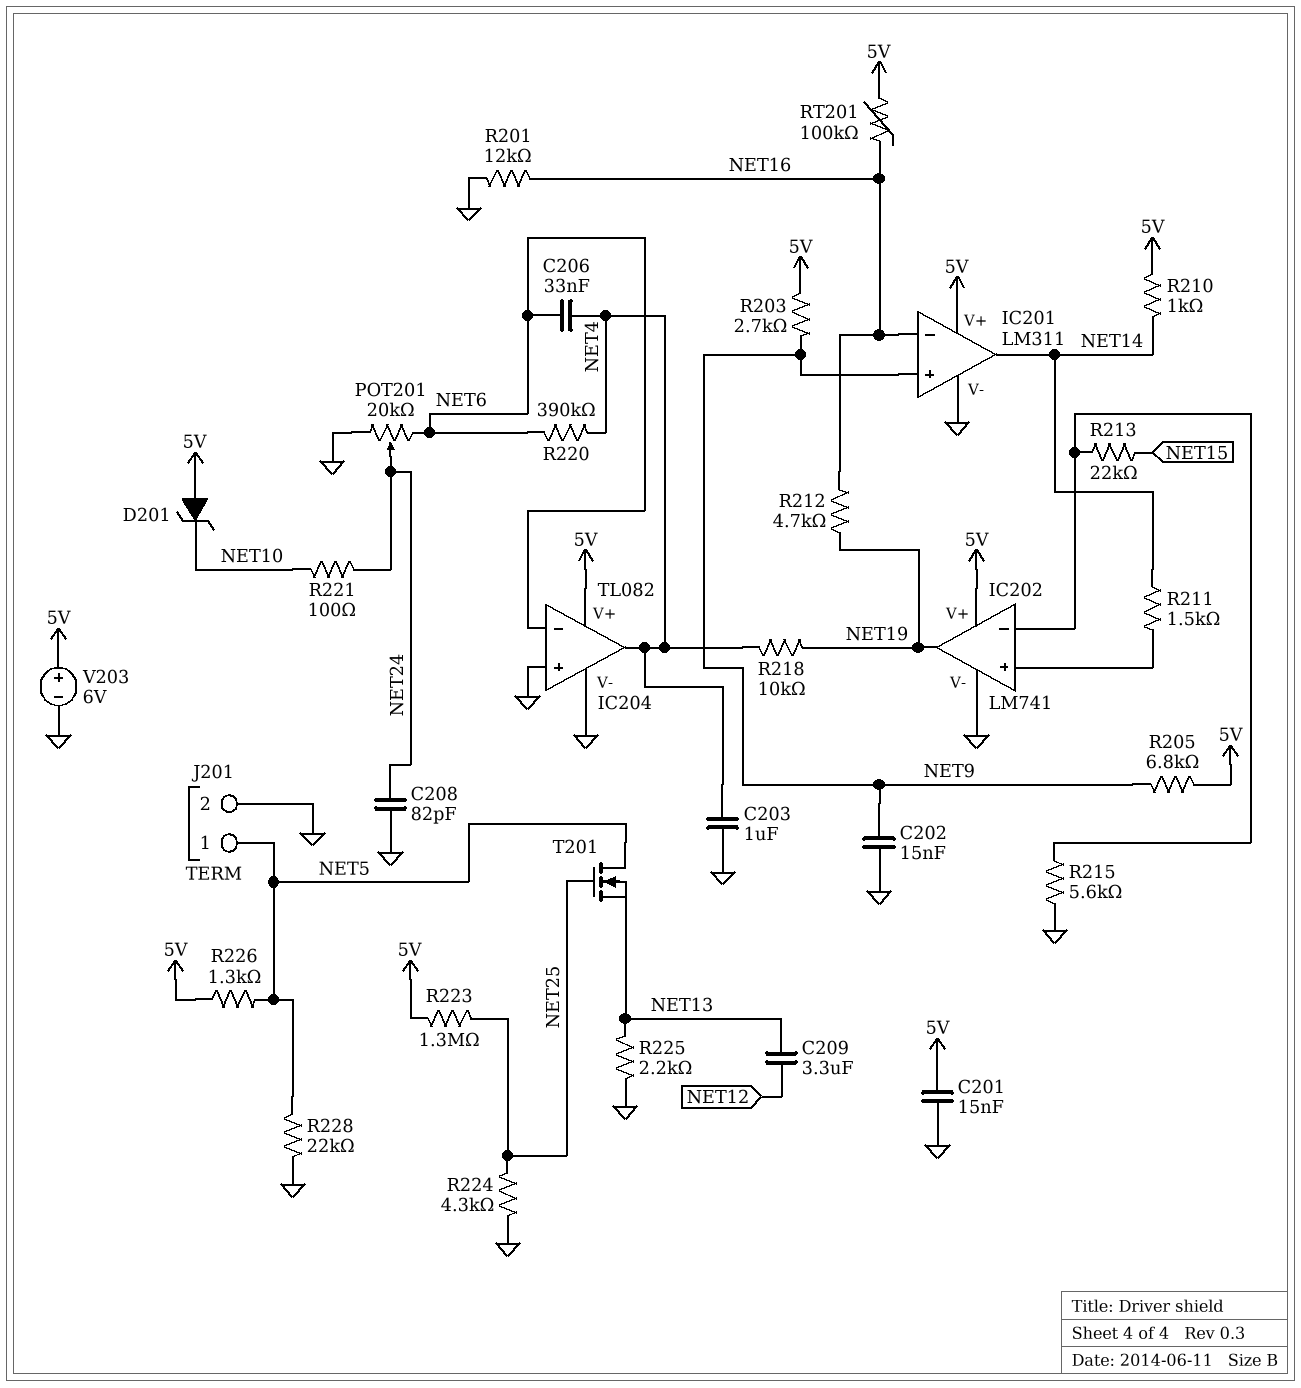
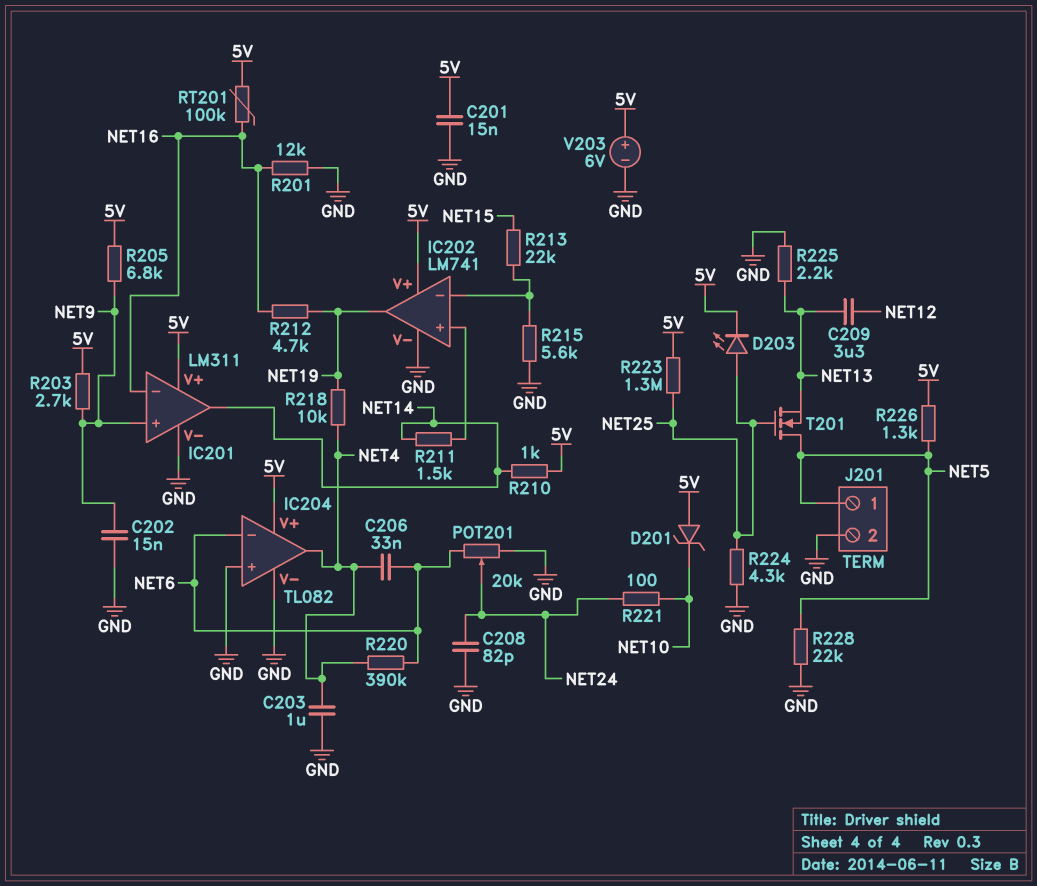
D203: none -> LED (A NET25, K 5V)

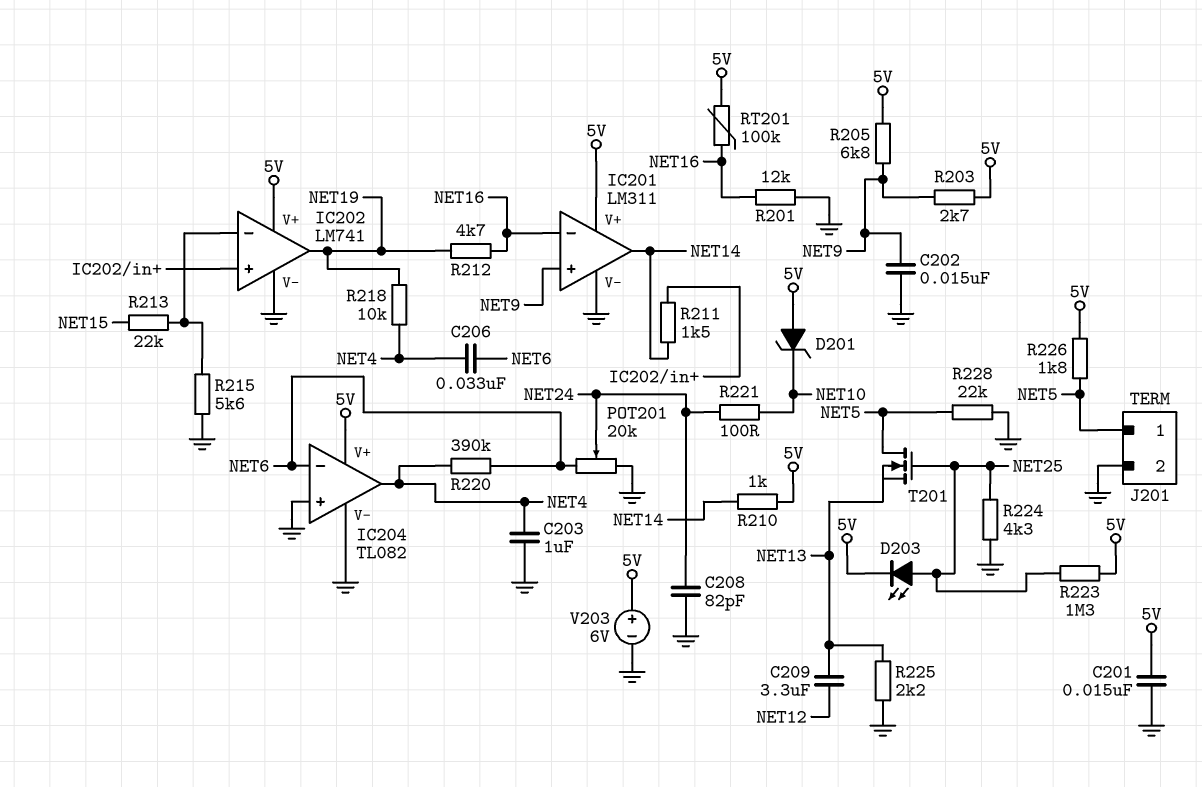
R226: 1.3k (5V, NET5) -> 1.8k (5V, NET5)

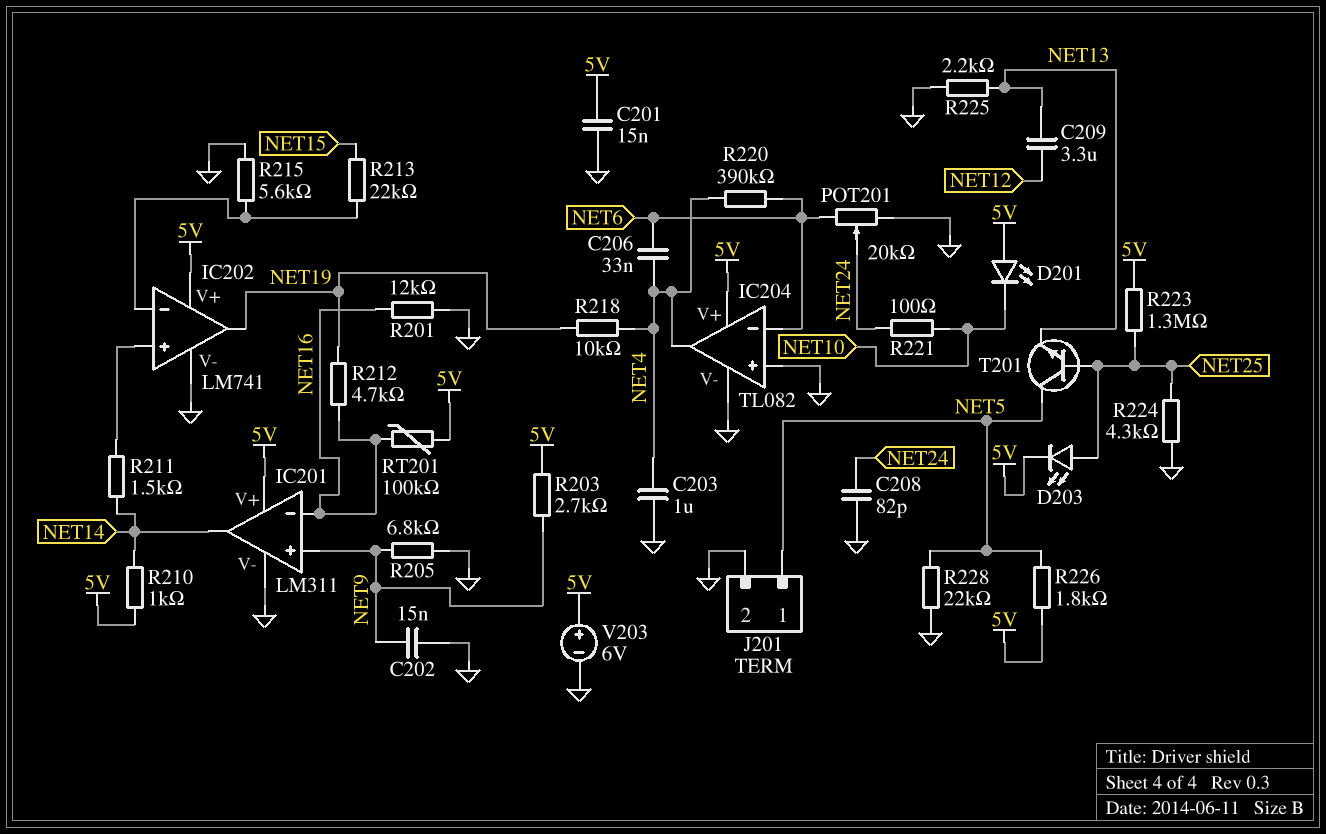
D201: zener (A 5V, K NET10) -> LED (A 5V, K NET10)
R205: 6.8k (5V, NET9) -> 6.8k (GND, NET9)
T201: NMOS (G NET25, D NET5, S NET13) -> NPN (B NET25, C NET5, E NET13)

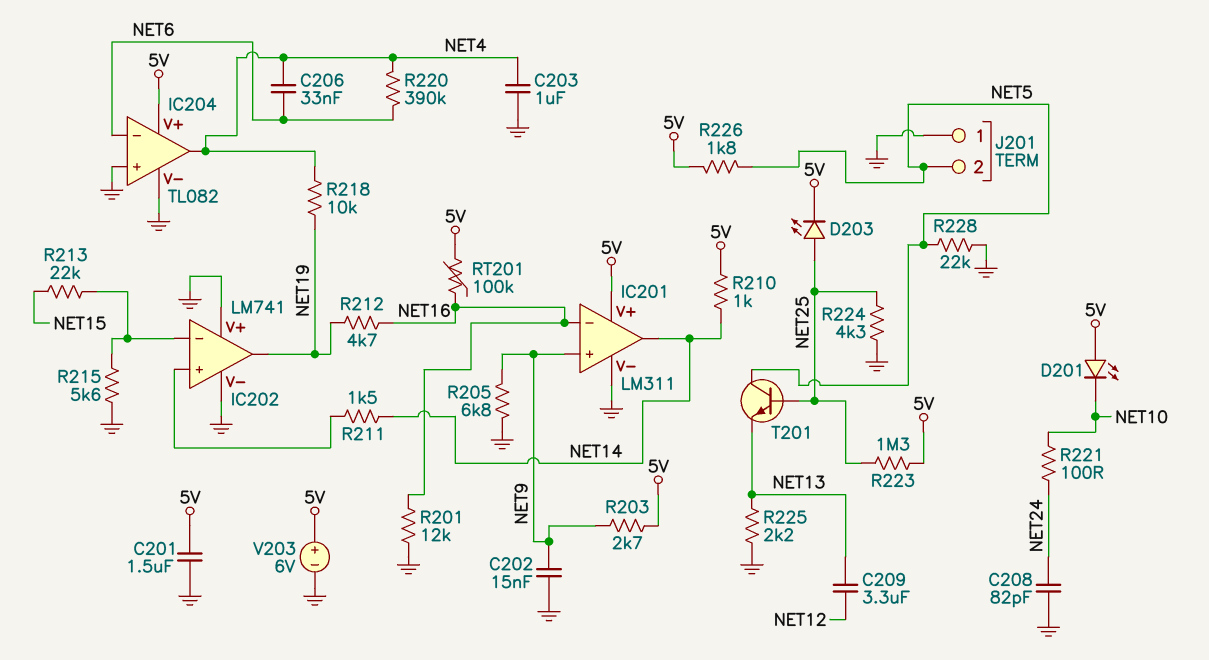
C201: 15nF (5V, GND) -> 1.5uF (5V, GND)
IC202 pin V+: 5V -> GND
J201 pin 1: NET5 -> GND
J201 pin 2: GND -> NET5
POT201: 20k (GND, NET6, wiper NET24) -> none

